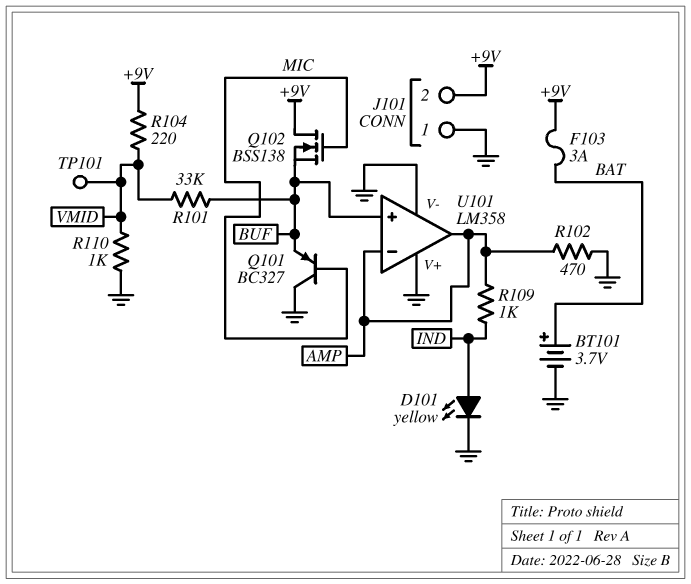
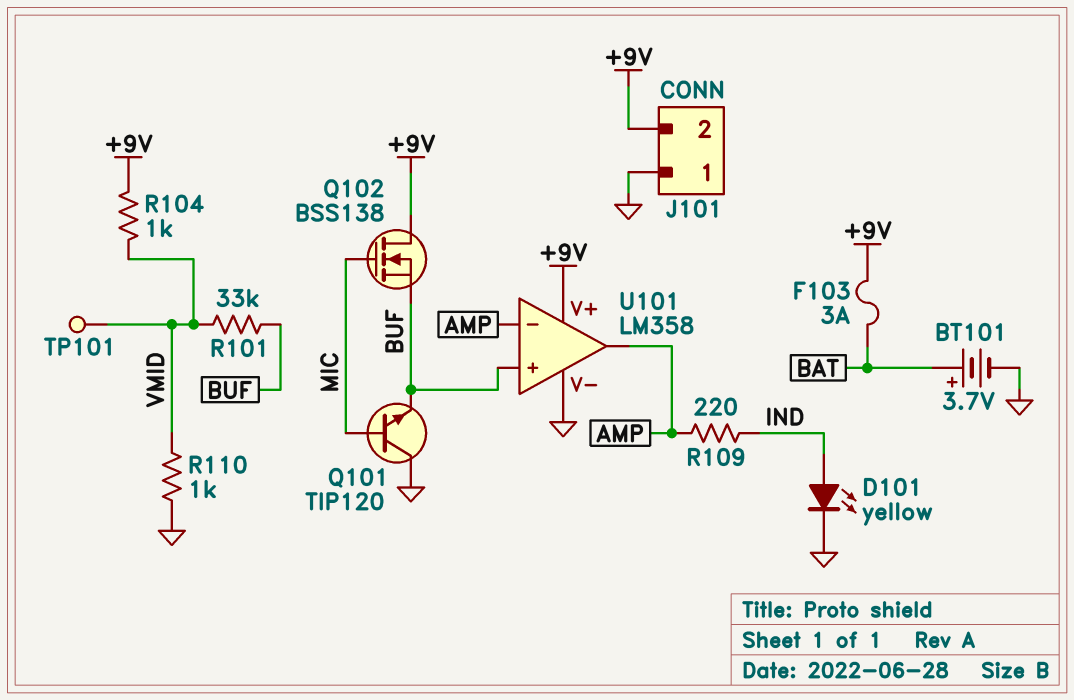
Q101: PNP BC327 (B MIC, C GND, E BUF) -> NPN TIP120 (B MIC, C GND, E BUF)
R102: 470 (AMP, GND) -> none
R104: 220 (+9V, VMID) -> 1k (+9V, VMID)
R109: 1k (AMP, IND) -> 220 (AMP, IND)
U101 pin V+: GND -> +9V

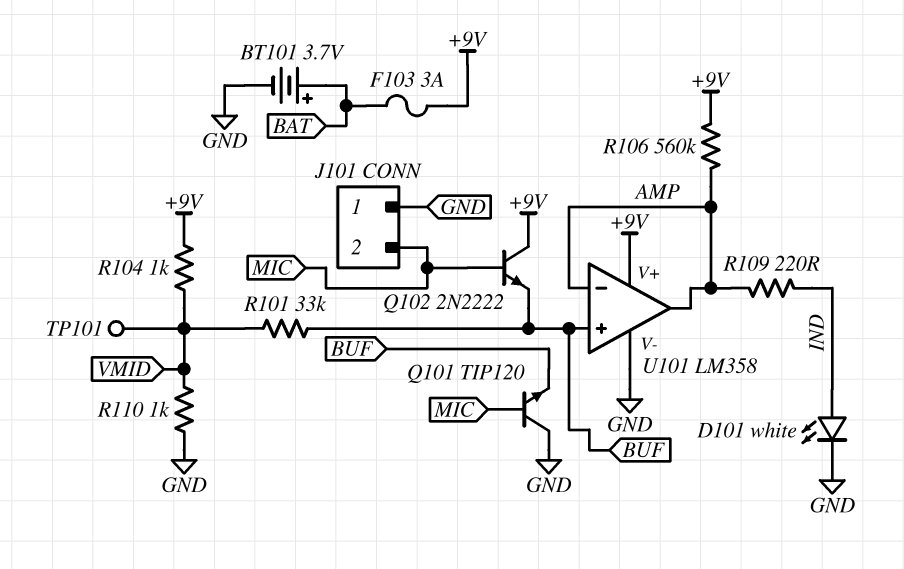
D101: LED yellow (A IND, K GND) -> LED white (A IND, K GND)
J101 pin 2: +9V -> MIC
Q102: NMOS BSS138 (G MIC, D +9V, S BUF) -> NPN 2N2222 (B MIC, C +9V, E BUF)
R106: none -> 560k (+9V, AMP)

